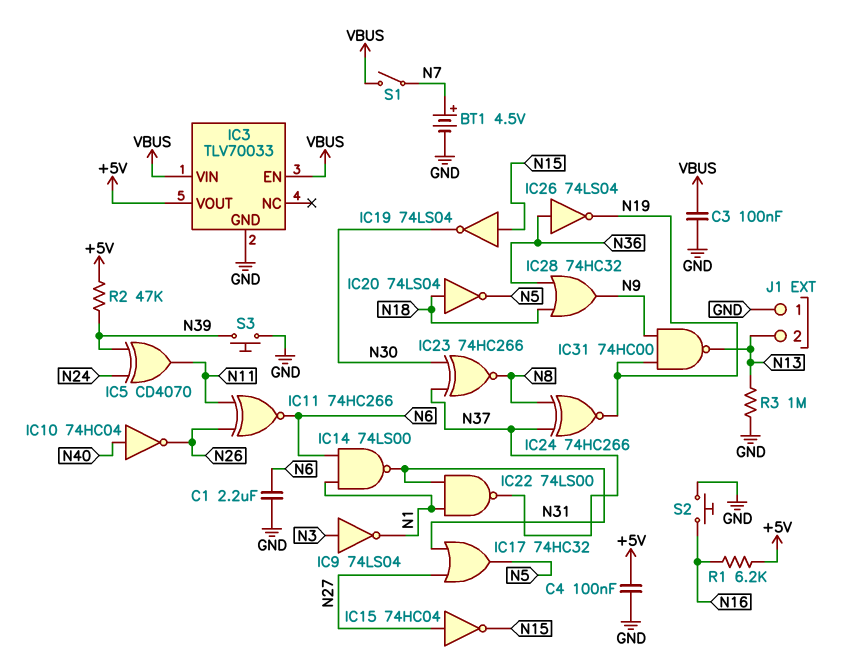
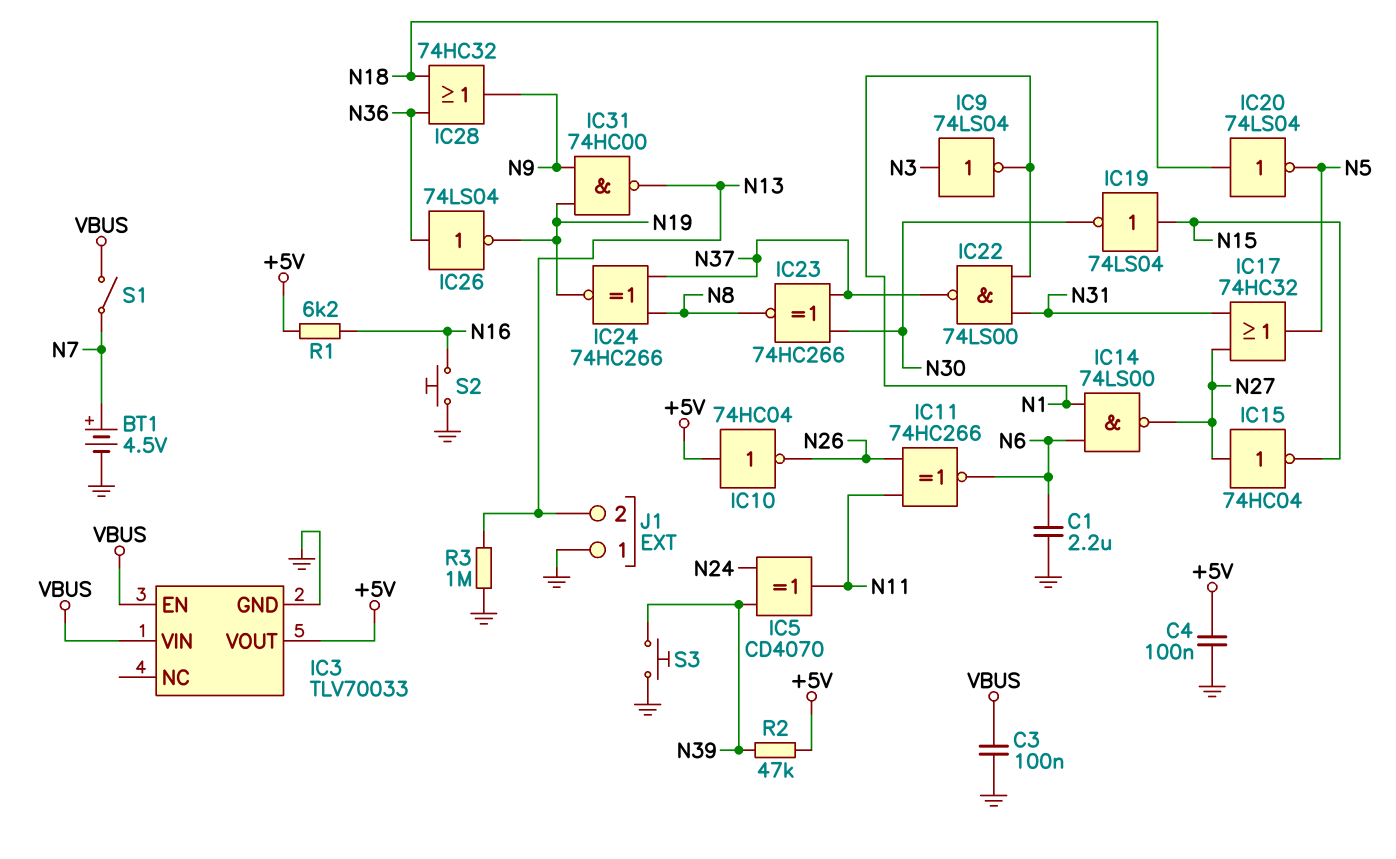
IC10: NOT 74HC04 (in N40, out N26) -> NOT 74HC04 (in +5V, out N26)
IC14: NAND 74LS00 (in N1, in N6, out N31) -> NAND 74LS00 (in N1, in N6, out N27)

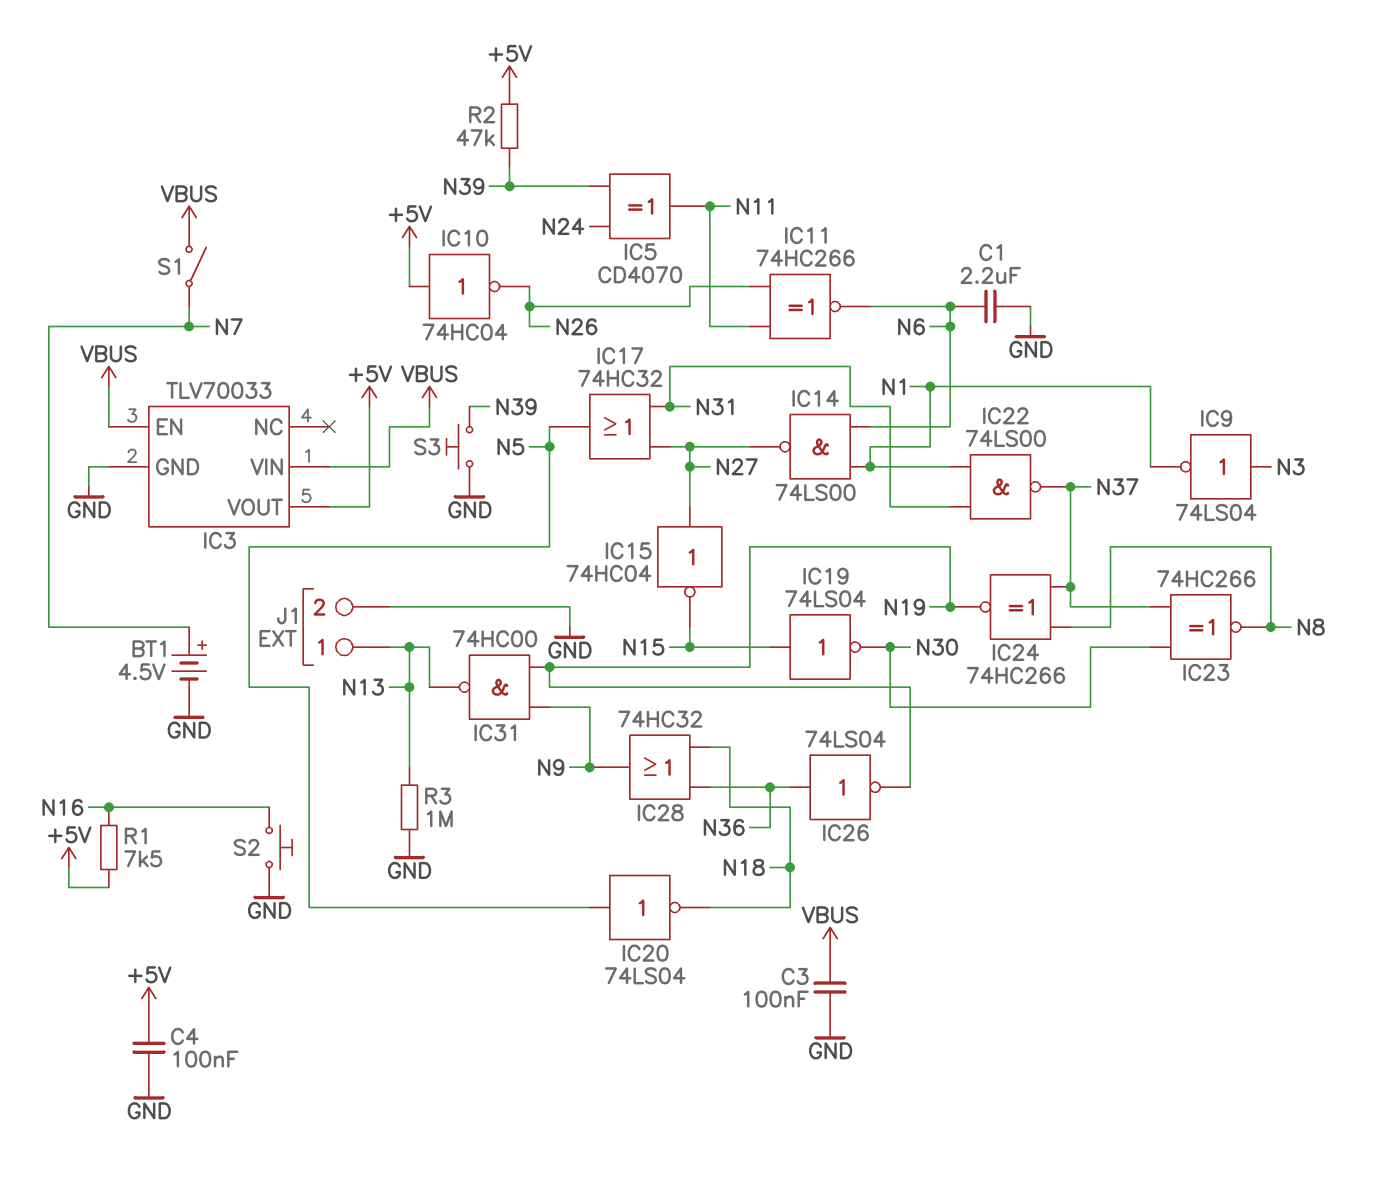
IC20: NOT 74LS04 (in N18, out N5) -> NOT 74LS04 (in N5, out N18)
J1 pin 1: GND -> N13
J1 pin 2: N13 -> GND
R1: 6.2k (+5V, N16) -> 7.5k (+5V, N16)

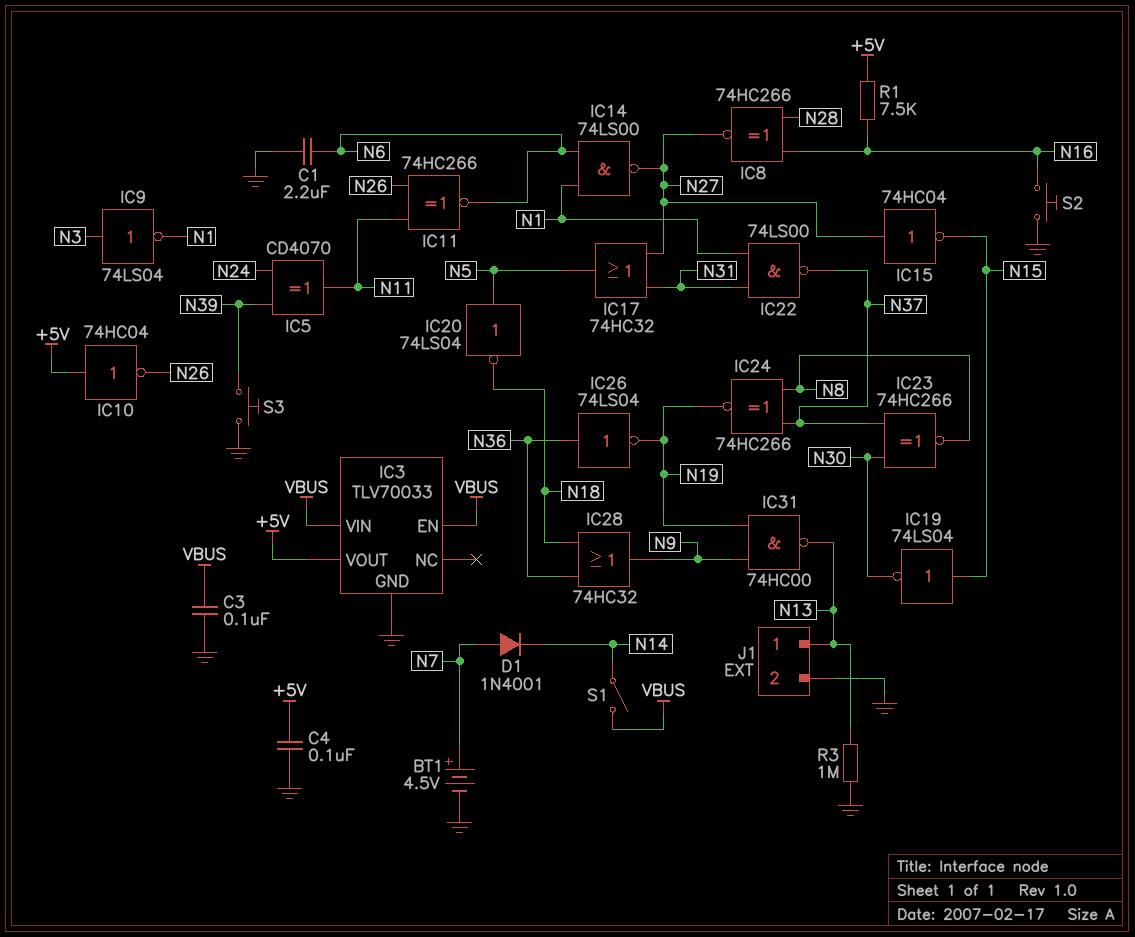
D1: none -> diode 1N4001 (A N7, K N14)
IC8: none -> XNOR 74HC266 (in N16, in N28, out N27)
R2: 47k (+5V, N39) -> none
S1: switch (N7, VBUS) -> switch (N14, VBUS)

